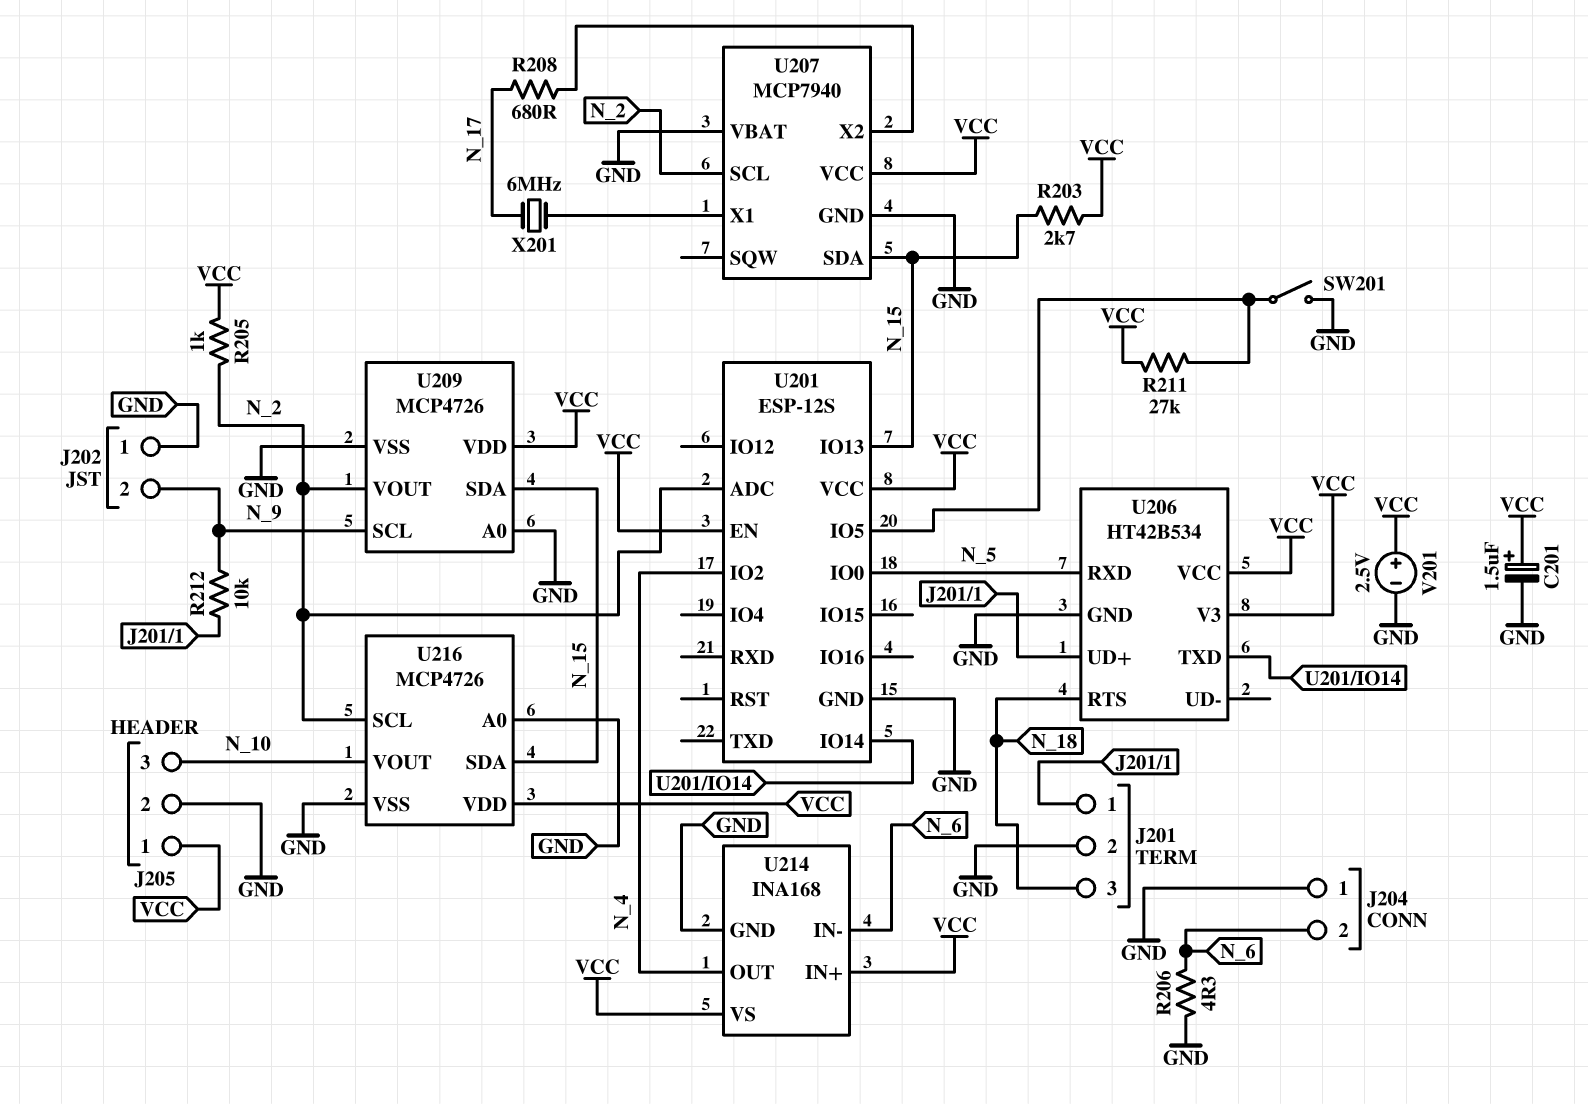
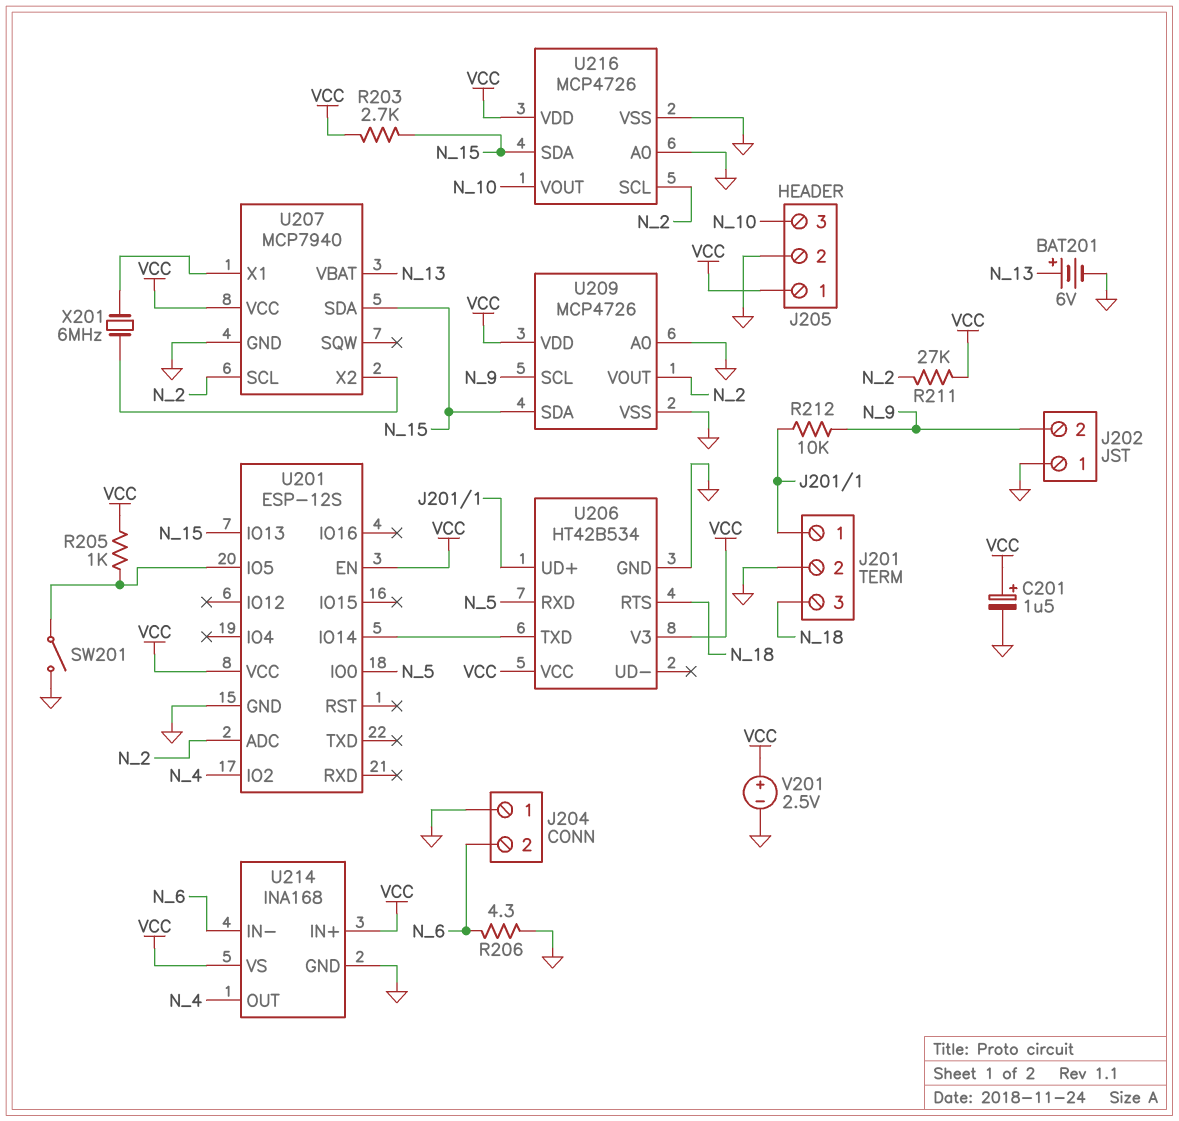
BAT201: none -> 6V (plus N_13, minus GND)
R205: 1k (N_2, VCC) -> 1k (U201/IO5, VCC)
R208: 680 (N_17, U207/X2) -> none
R211: 27k (U201/IO5, VCC) -> 27k (N_2, VCC)
U207 pin VBAT: GND -> N_13
X201: 6MHz (N_17, U207/X1) -> 6MHz (U207/X1, U207/X2)

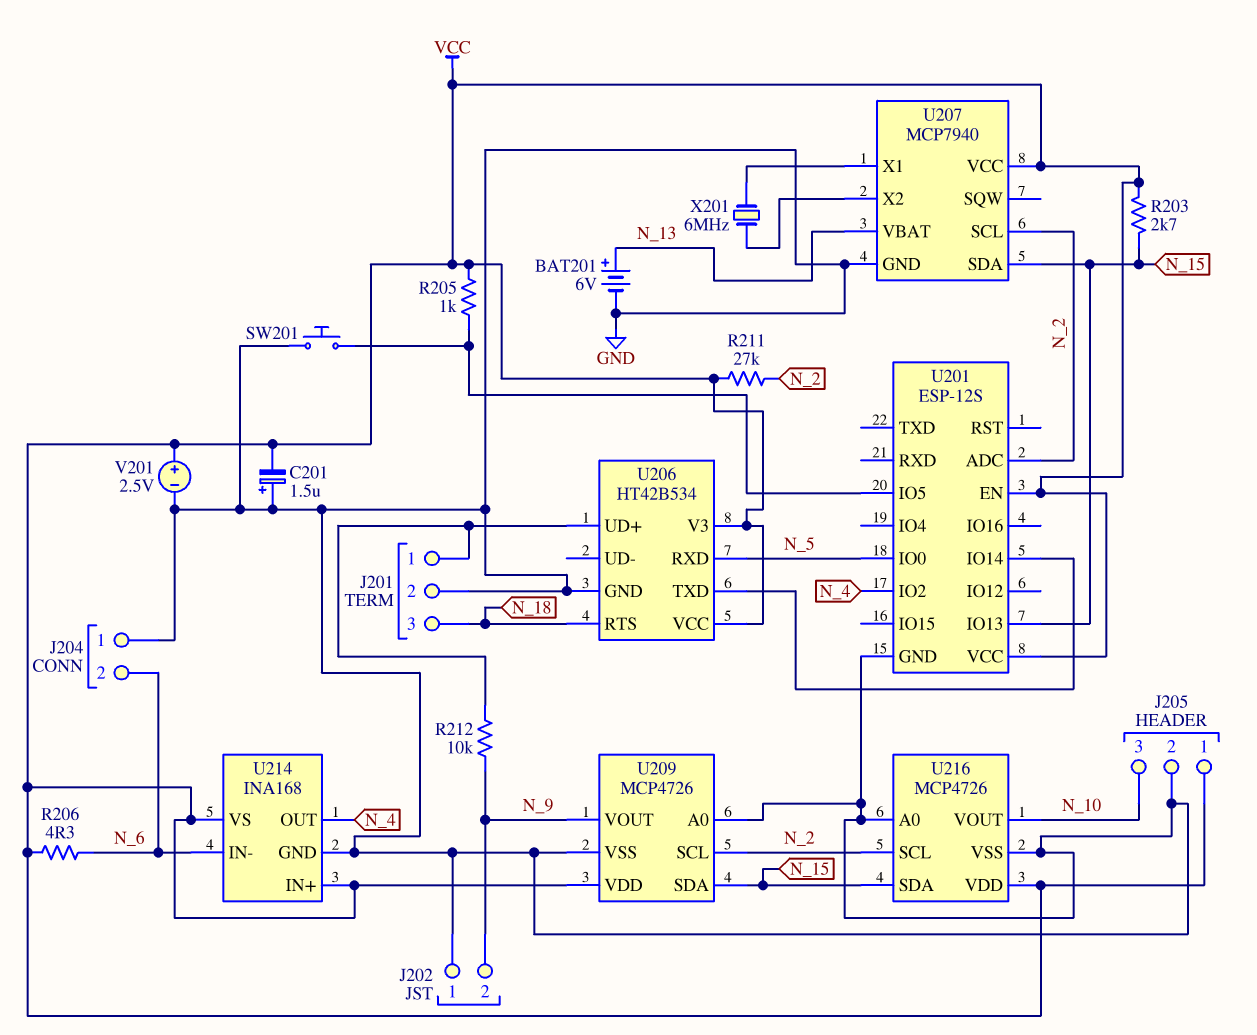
C201: 1.5uF (plus VCC, minus GND) -> 1.5uF (plus GND, minus VCC)
R206: 4.3 (GND, N_6) -> 4.3 (N_6, VCC)
SW201: switch (GND, U201/IO5) -> button (GND, U201/IO5)
U209 pin SCL: N_9 -> N_2
U209 pin VOUT: N_2 -> N_9

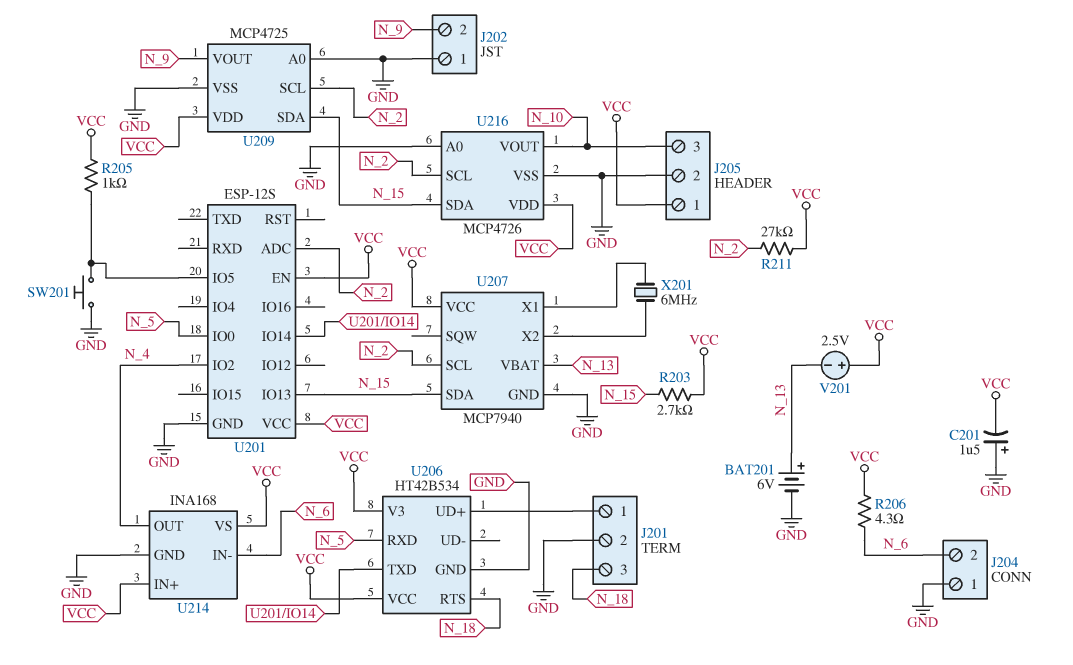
R212: 10k (J201/1, N_9) -> none
U209: MCP4726 -> MCP4725
V201: 2.5V (plus VCC, minus GND) -> 2.5V (plus VCC, minus N_13)

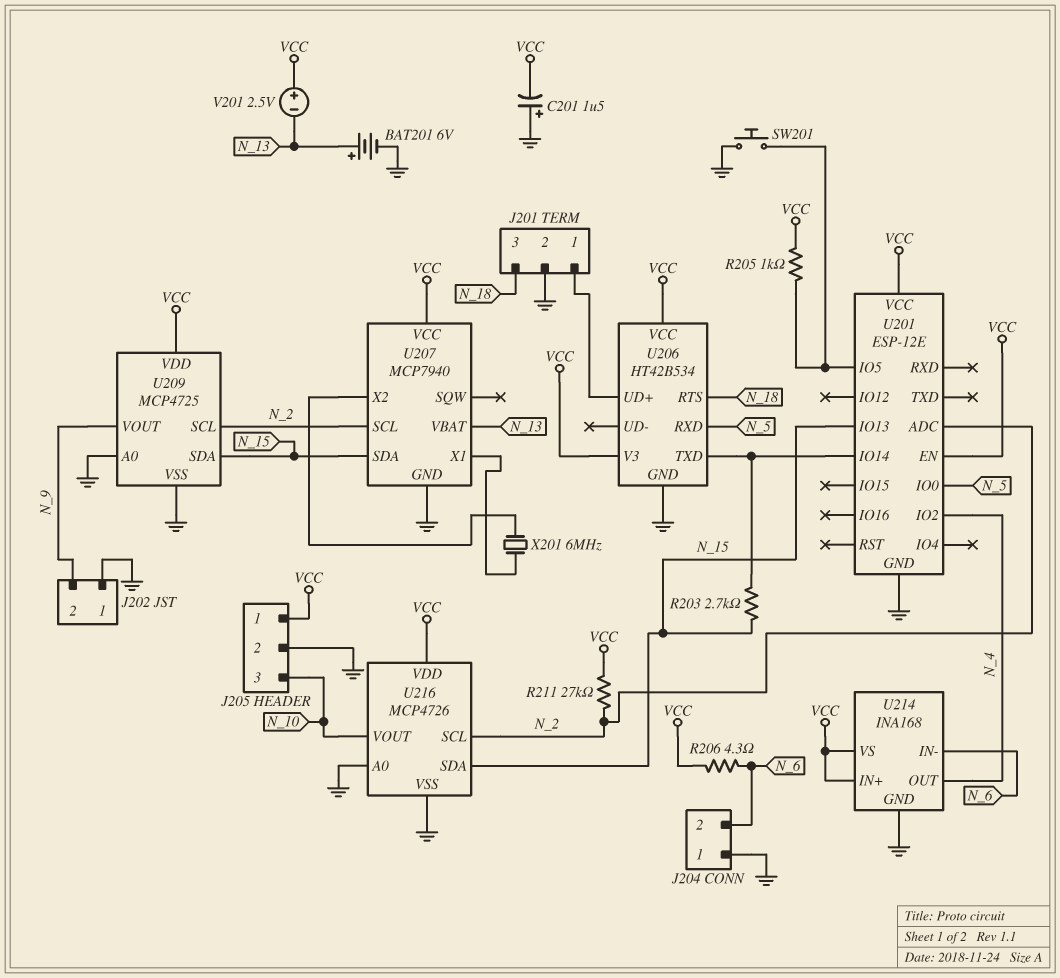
R203: 2.7k (N_15, VCC) -> 2.7k (N_15, U201/IO14)
U201: ESP-12S -> ESP-12E

